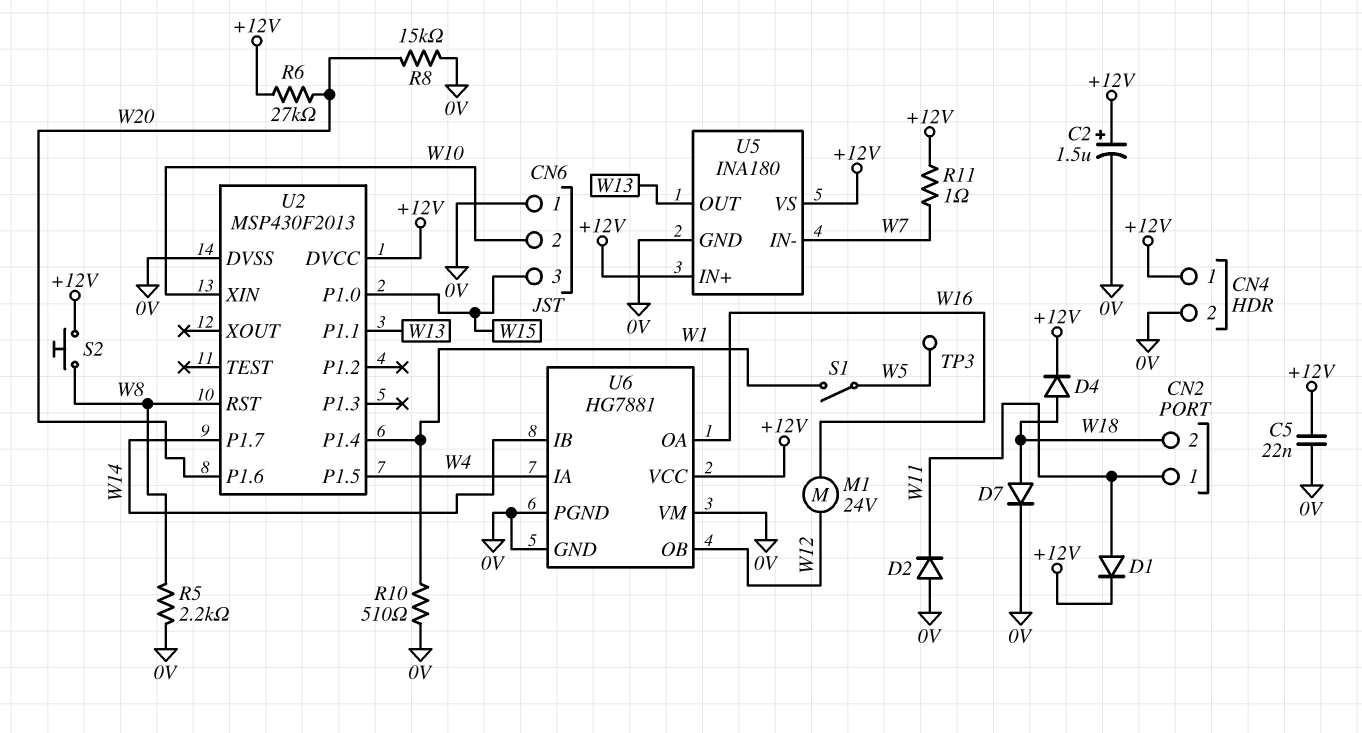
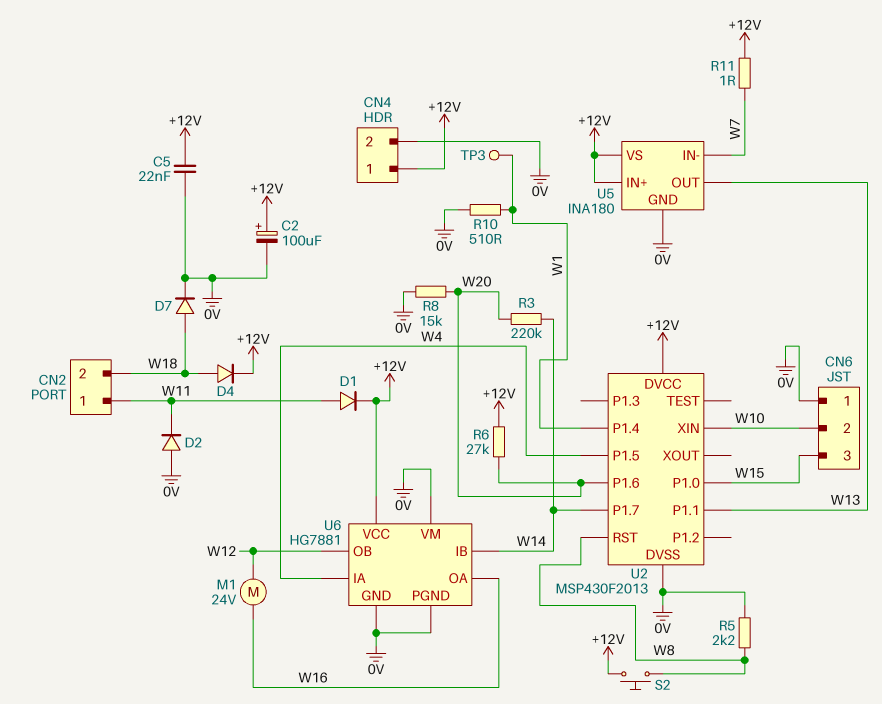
C2: 1.5uF (plus +12V, minus 0V) -> 100uF (plus +12V, minus 0V)
R3: none -> 220k (W14, W20)
S1: switch (W1, W5) -> none
TP3: test point (W5) -> test point (W1)

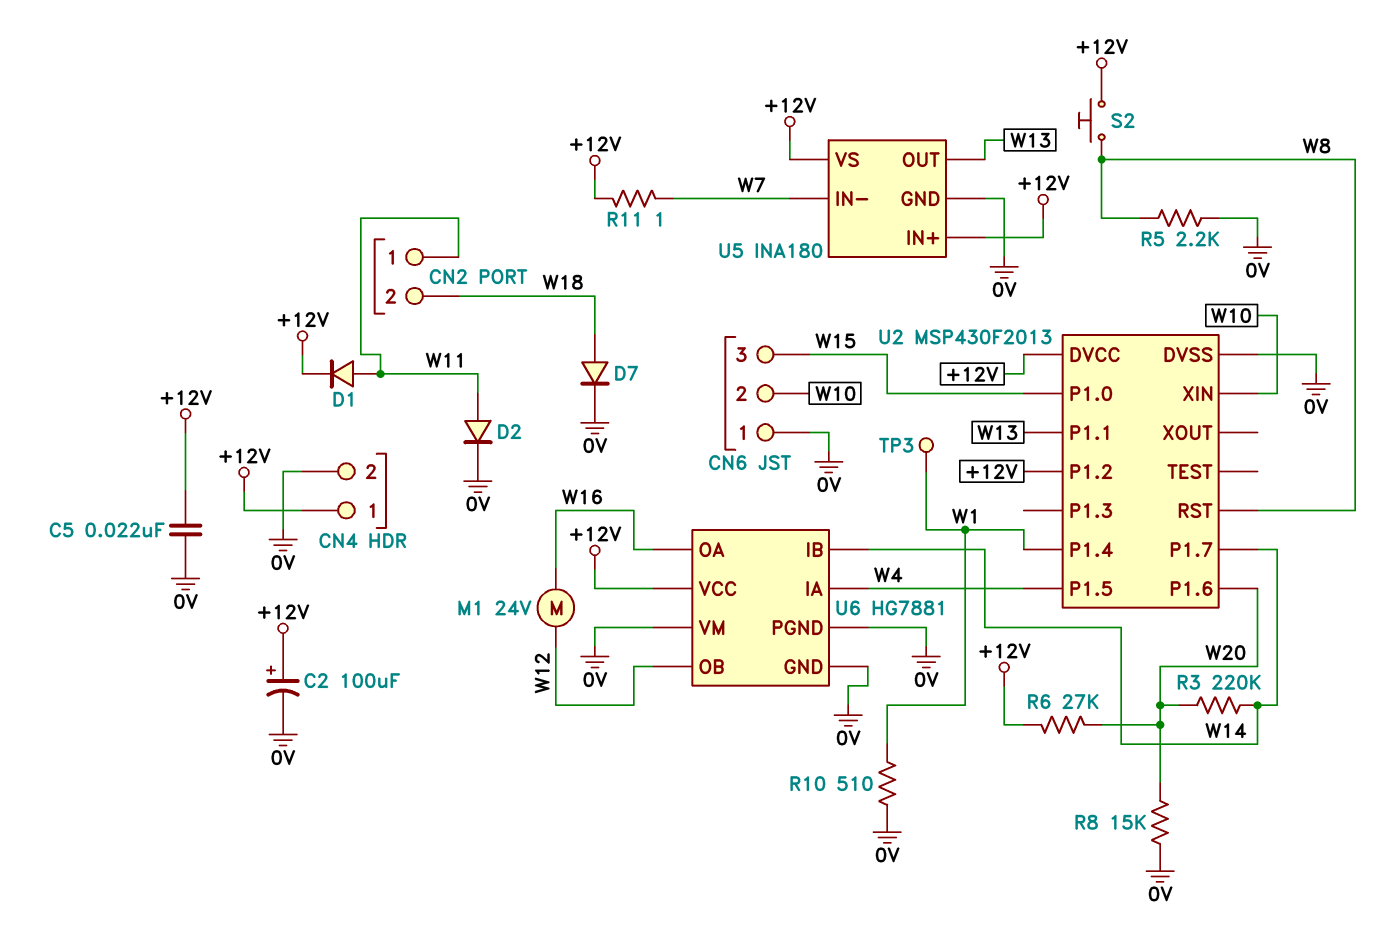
D2: diode (A 0V, K W11) -> diode (A W11, K 0V)
D4: diode (A W18, K +12V) -> none
U2 pin P1.2: none -> +12V

